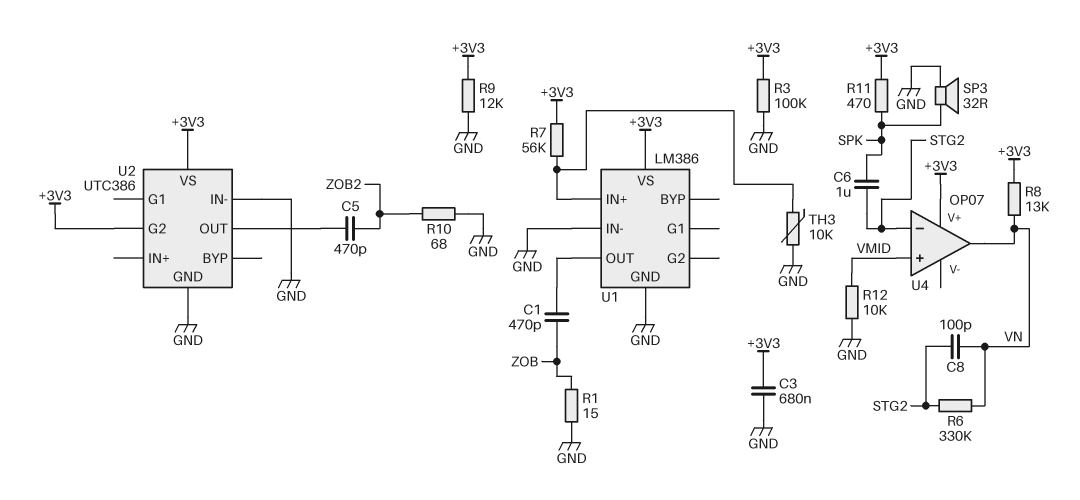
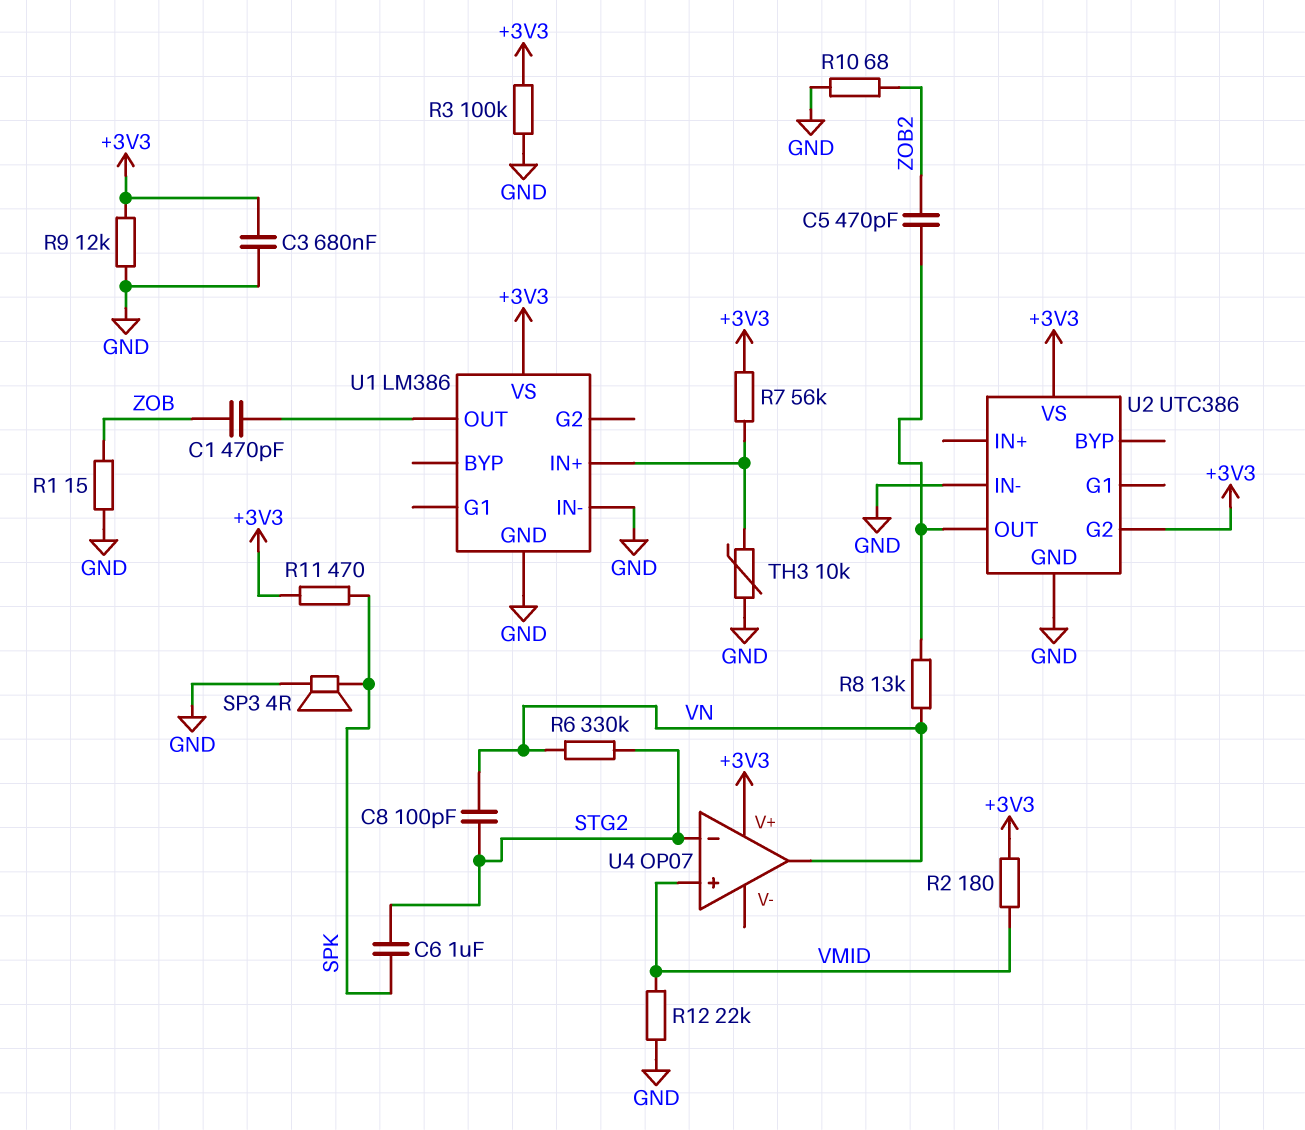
R2: none -> 180 (+3V3, VMID)
R8: 13k (+3V3, VN) -> 13k (U2/OUT, VN)
R12: 10k (GND, VMID) -> 22k (GND, VMID)
SP3: speaker 32R (GND, SPK) -> speaker 4R (GND, SPK)

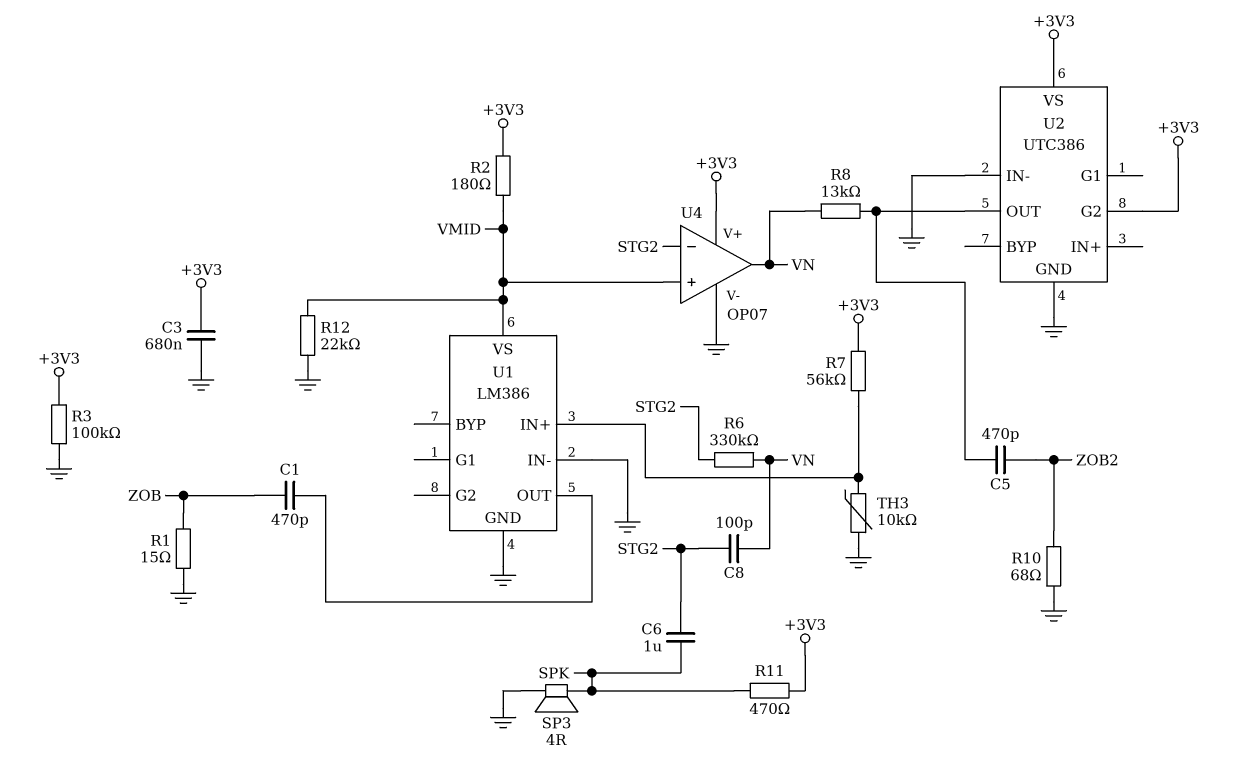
R9: 12k (+3V3, GND) -> none
U1 pin VS: +3V3 -> VMID
U4 pin V-: none -> GND

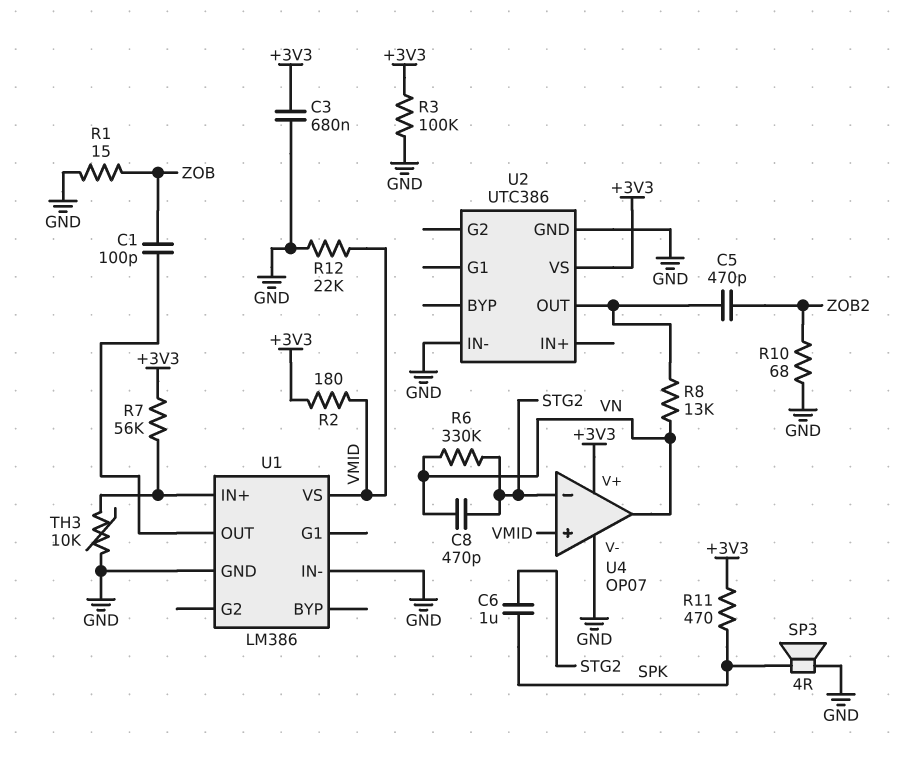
C1: 470pF (U1/OUT, ZOB) -> 100pF (U1/OUT, ZOB)
C8: 100pF (STG2, VN) -> 470pF (STG2, VN)
U2 pin G2: +3V3 -> none

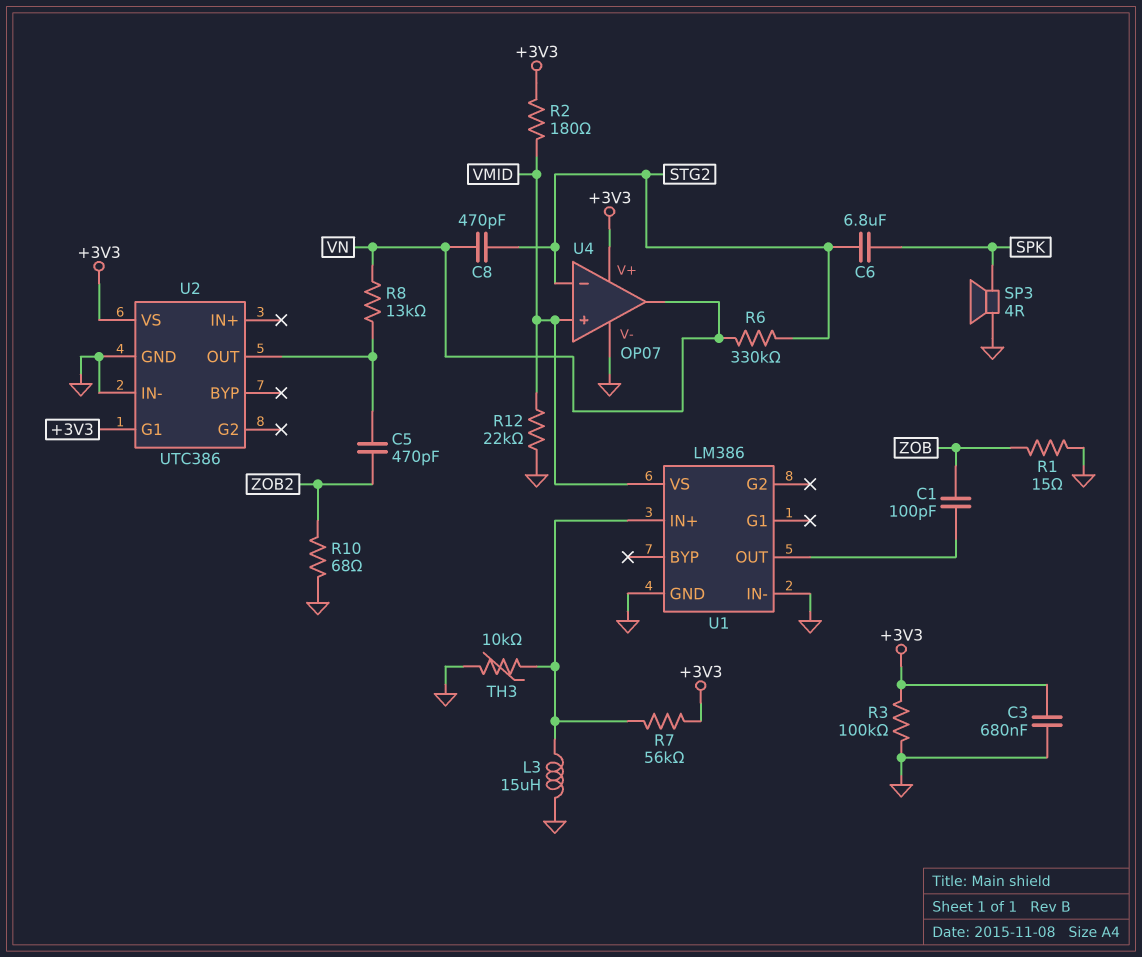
C6: 1uF (SPK, STG2) -> 6.8uF (SPK, STG2)
L3: none -> 15uH (GND, U1/IN+)
R11: 470 (+3V3, SPK) -> none
U2 pin G1: none -> +3V3

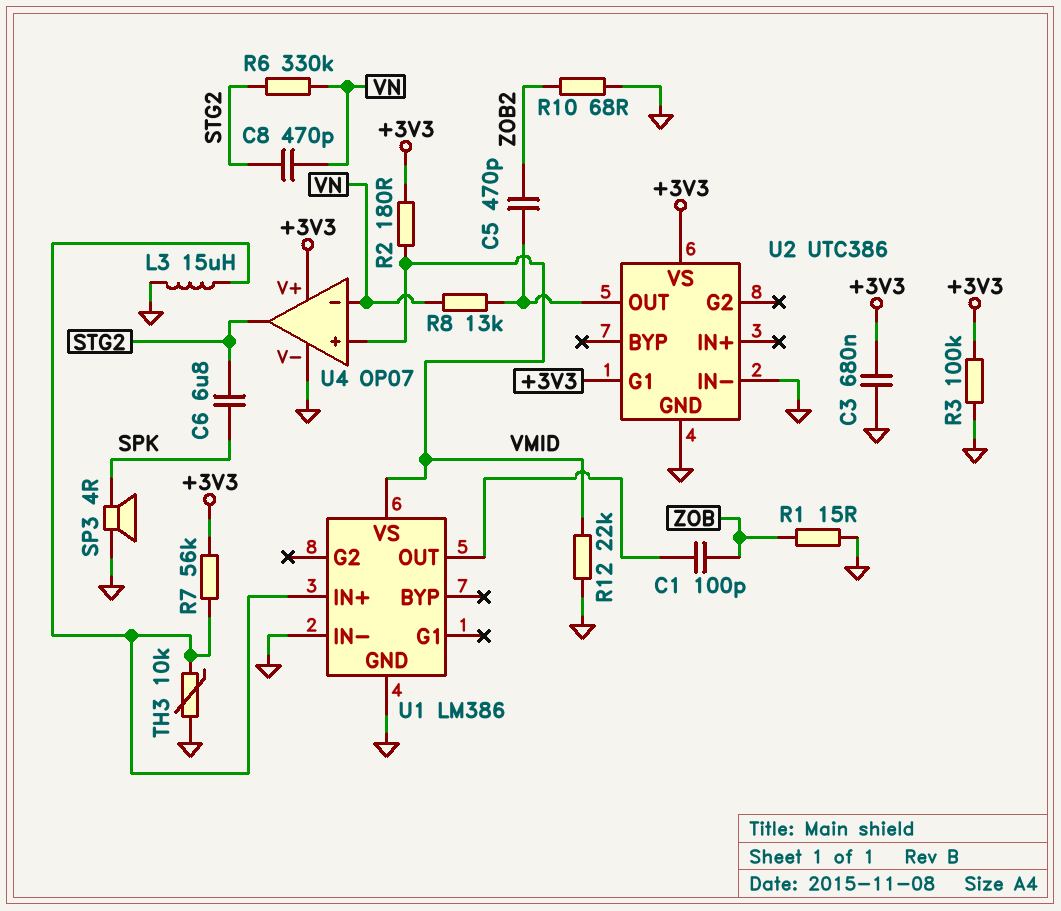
U4 pin in-: STG2 -> VN
U4 pin out: VN -> STG2

